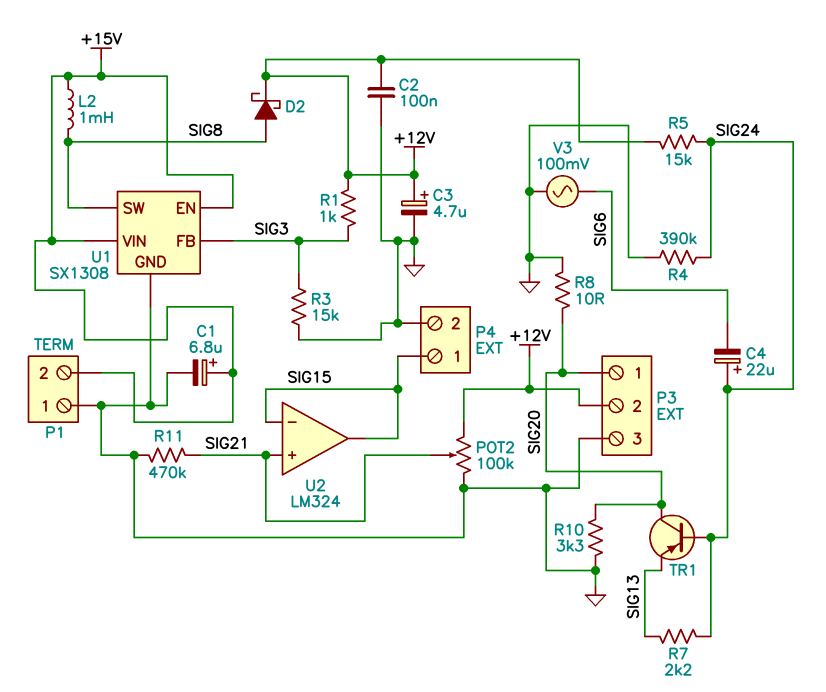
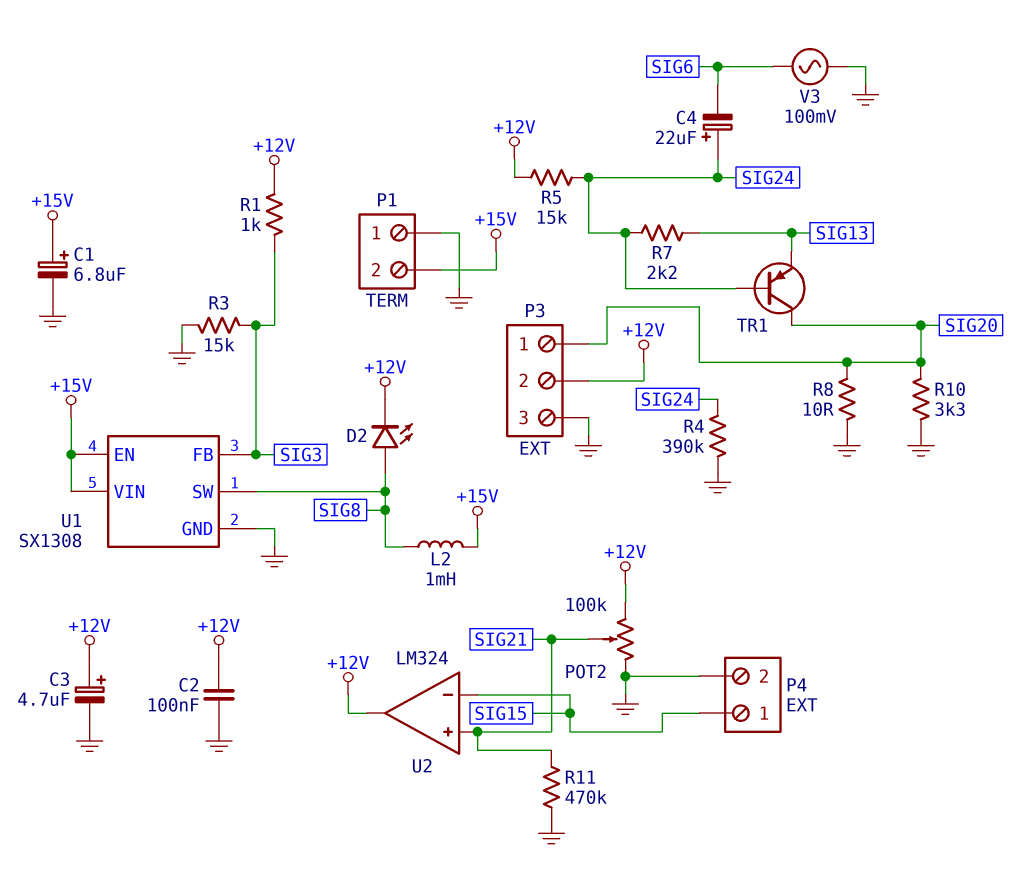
D2: schottky (A SIG8, K +12V) -> LED (A SIG8, K +12V)
U2 pin out: SIG15 -> +12V

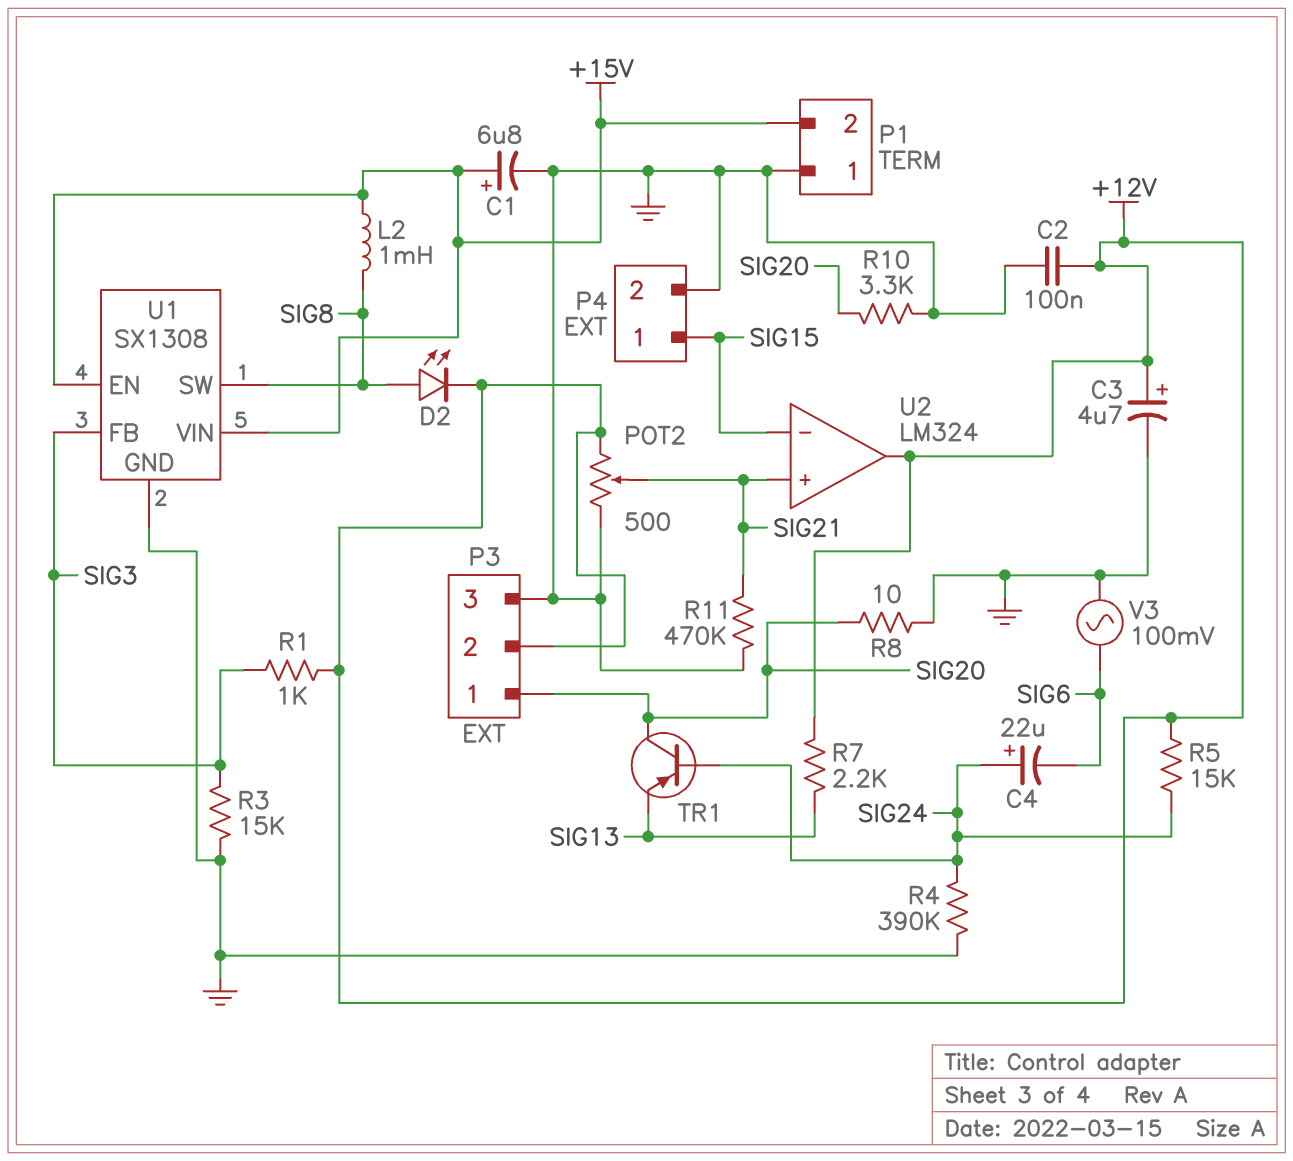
POT2: 100k (+12V, GND, wiper SIG21) -> 500 (+12V, GND, wiper SIG21)
R7: 2.2k (SIG13, SIG24) -> 2.2k (+12V, SIG13)

